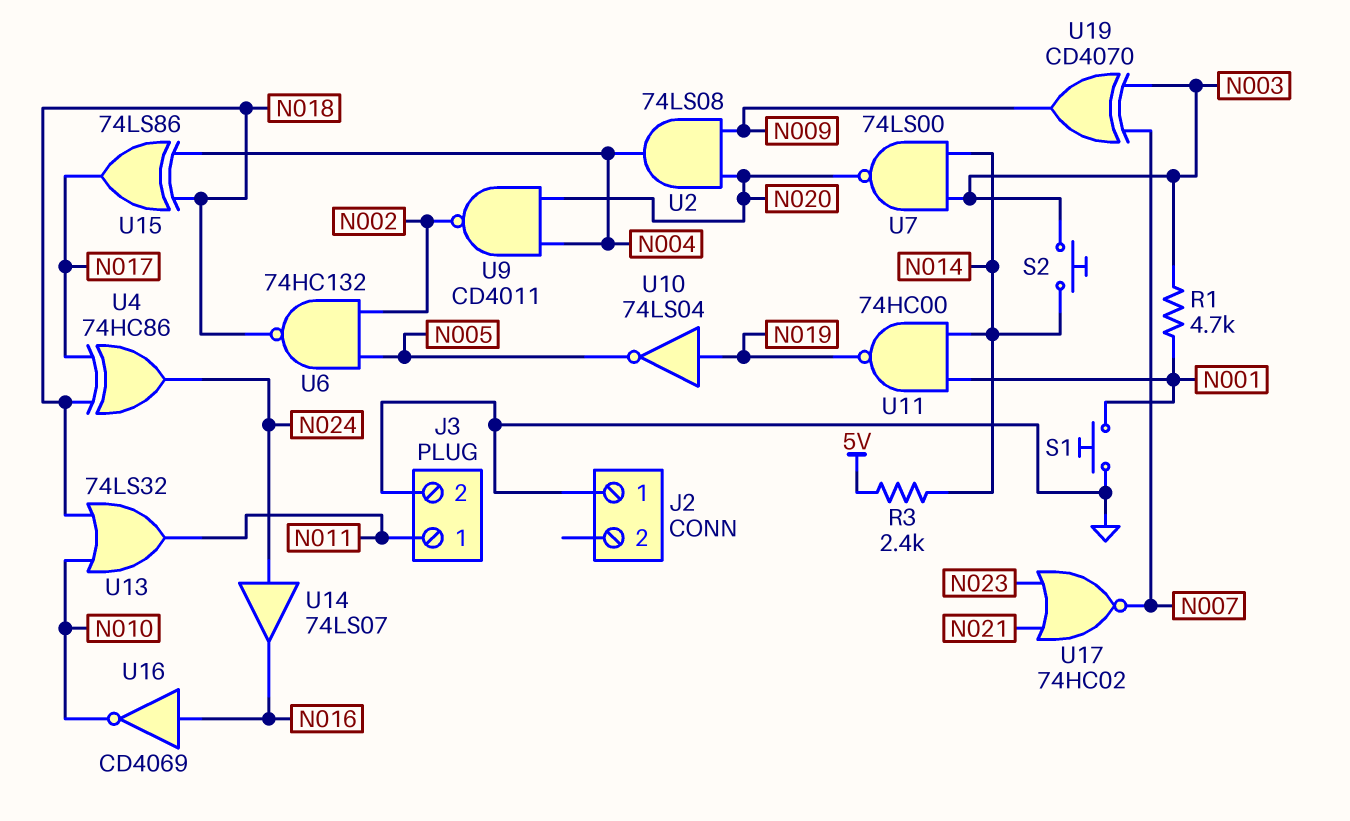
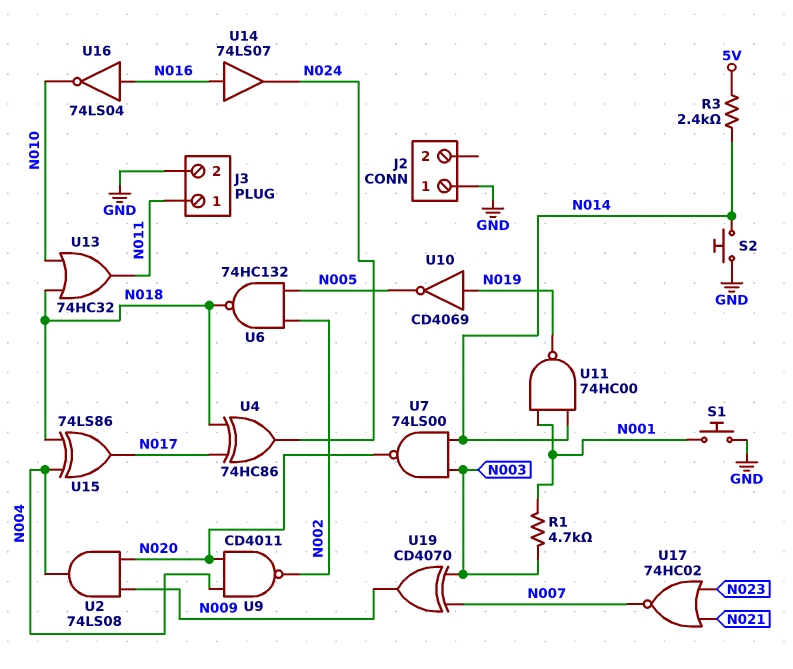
S2: button (N003, N014) -> button (GND, N014)
U10: NOT 74LS04 (in N019, out N005) -> NOT CD4069 (in N019, out N005)
U13: OR 74LS32 (in N010, in N018, out N011) -> OR 74HC32 (in N010, in N018, out N011)
U14: buffer 74LS07 (in N024, out N016) -> buffer 74LS07 (in N016, out N024)
U16: NOT CD4069 (in N016, out N010) -> NOT 74LS04 (in N016, out N010)

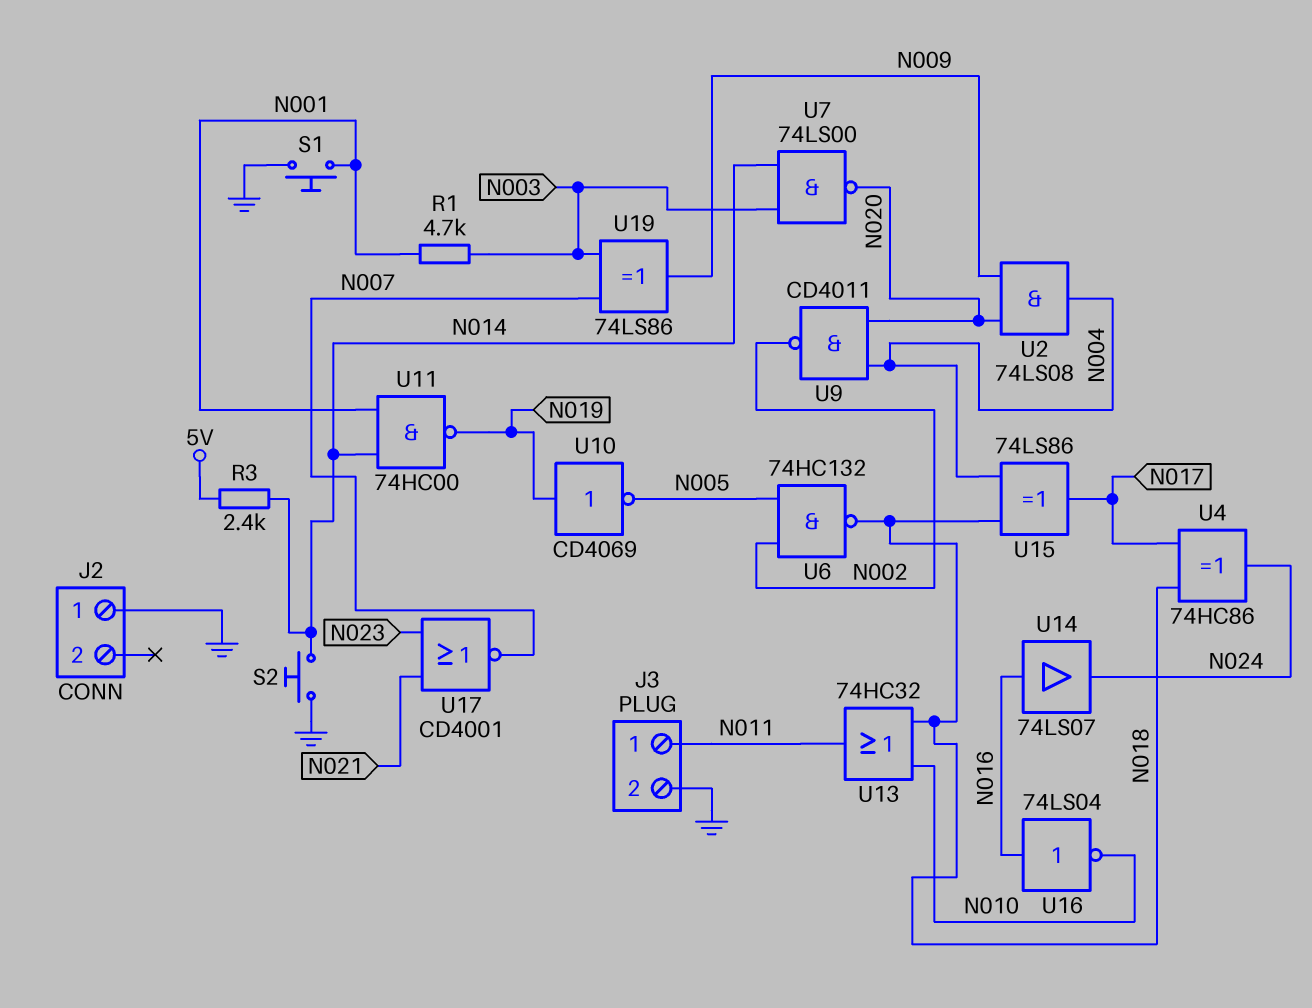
U17: NOR 74HC02 (in N021, in N023, out N007) -> NOR CD4001 (in N021, in N023, out N007)
U19: XOR CD4070 (in N003, in N007, out N009) -> XOR 74LS86 (in N003, in N007, out N009)

